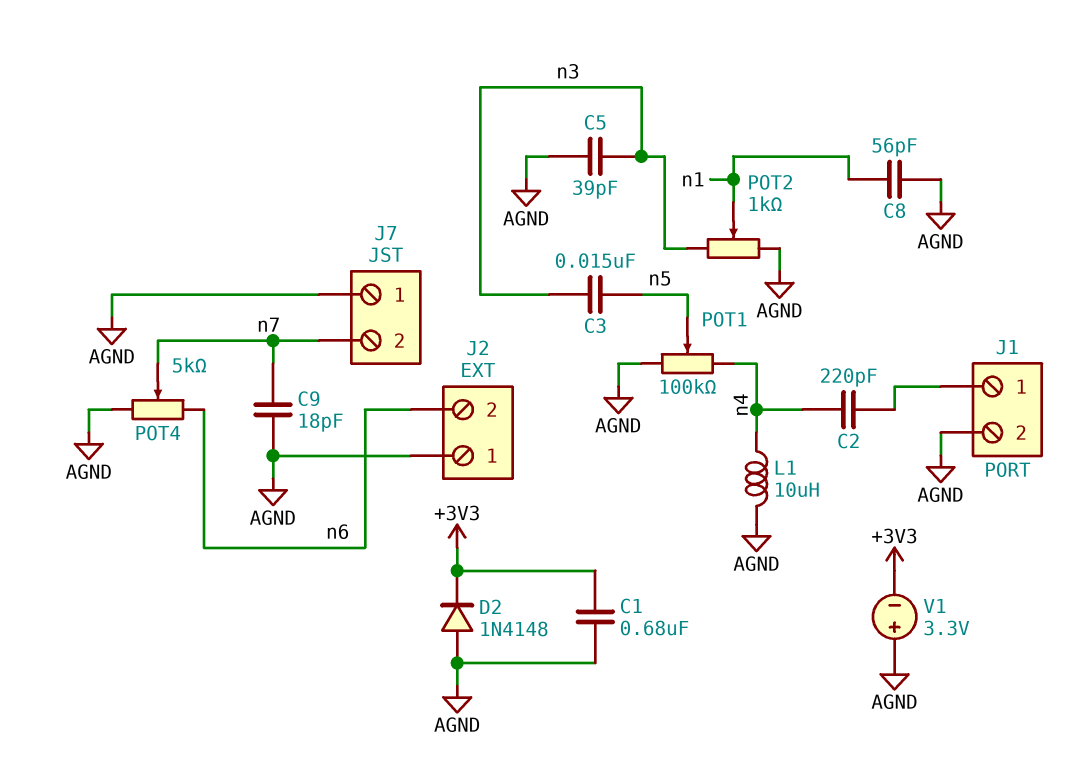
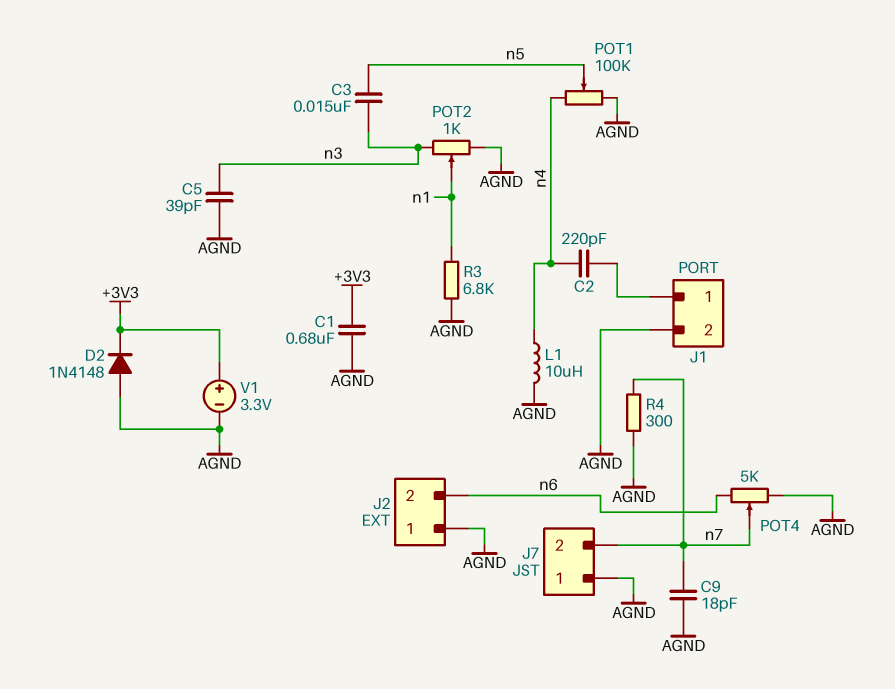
C8: 56pF (AGND, n1) -> none
R3: none -> 6.8k (AGND, n1)
R4: none -> 300 (AGND, n7)
V1: 3.3V (plus AGND, minus +3V3) -> 3.3V (plus +3V3, minus AGND)

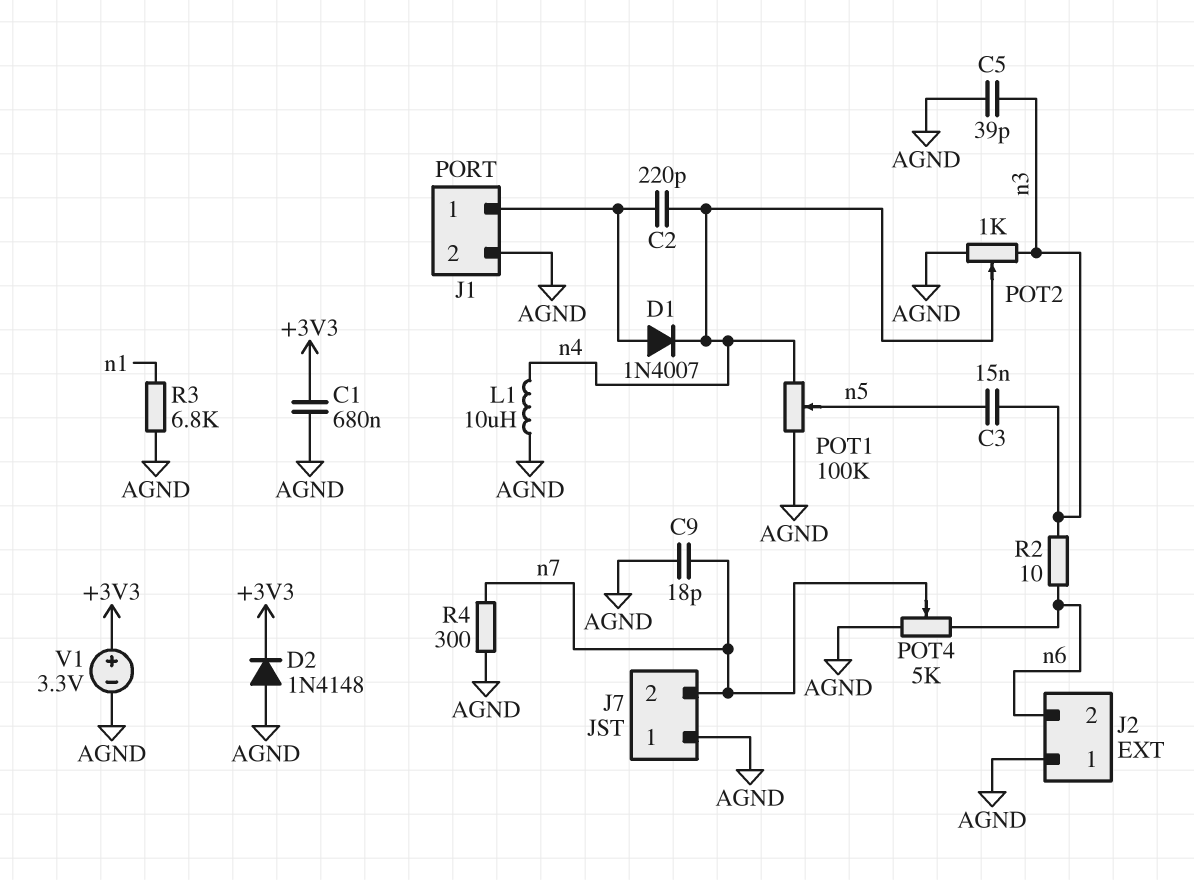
D1: none -> diode 1N4007 (A J1/1, K n4)
POT2: 1k (AGND, n3, wiper n1) -> 1k (AGND, n3, wiper n4)
R2: none -> 10 (n3, n6)

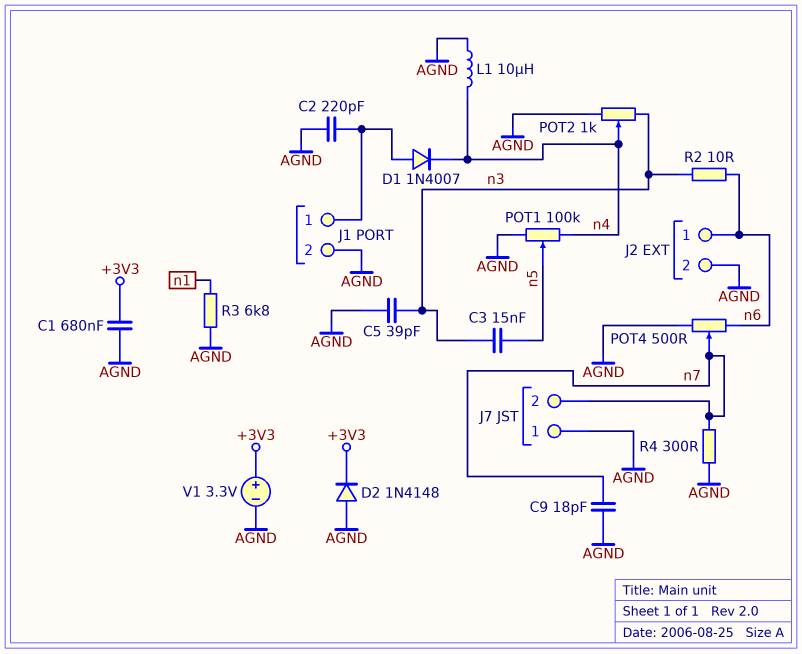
C2: 220pF (J1/1, n4) -> 220pF (AGND, J1/1)
J2 pin 1: AGND -> n6
J2 pin 2: n6 -> AGND
POT4: 5k (AGND, n6, wiper n7) -> 500 (AGND, n6, wiper n7)

